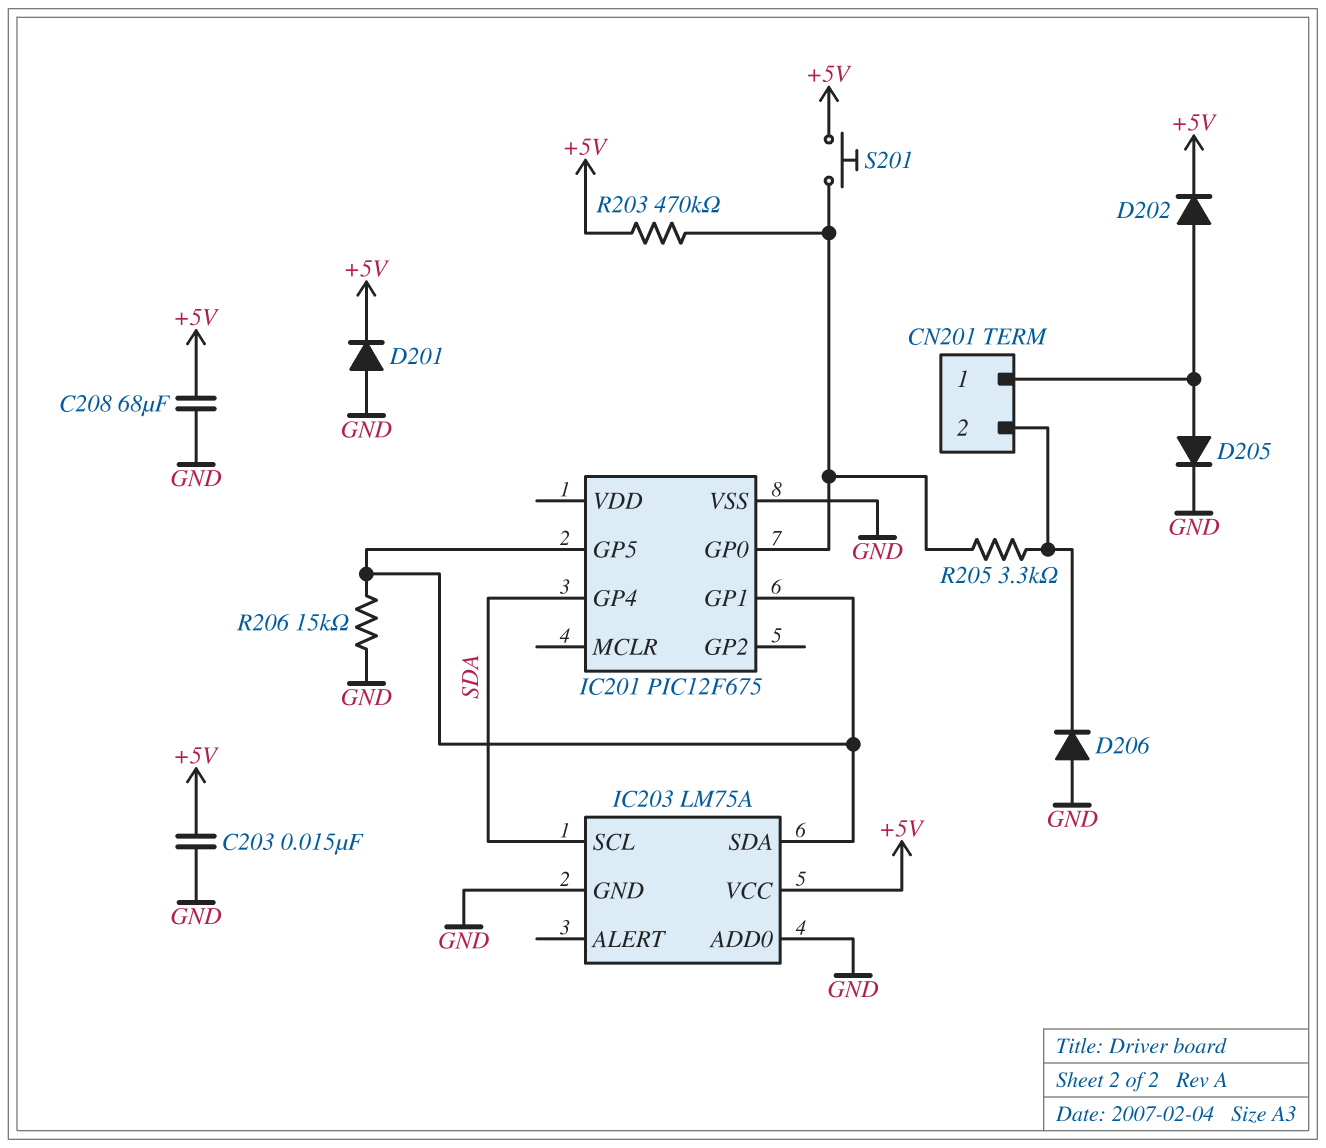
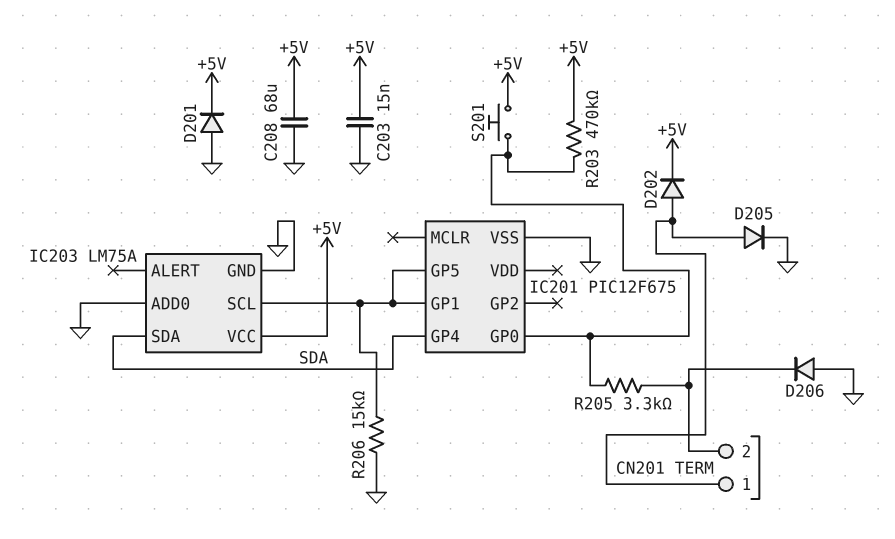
IC203 pin SCL: SDA -> IC201/GP1
IC203 pin SDA: IC201/GP1 -> SDA

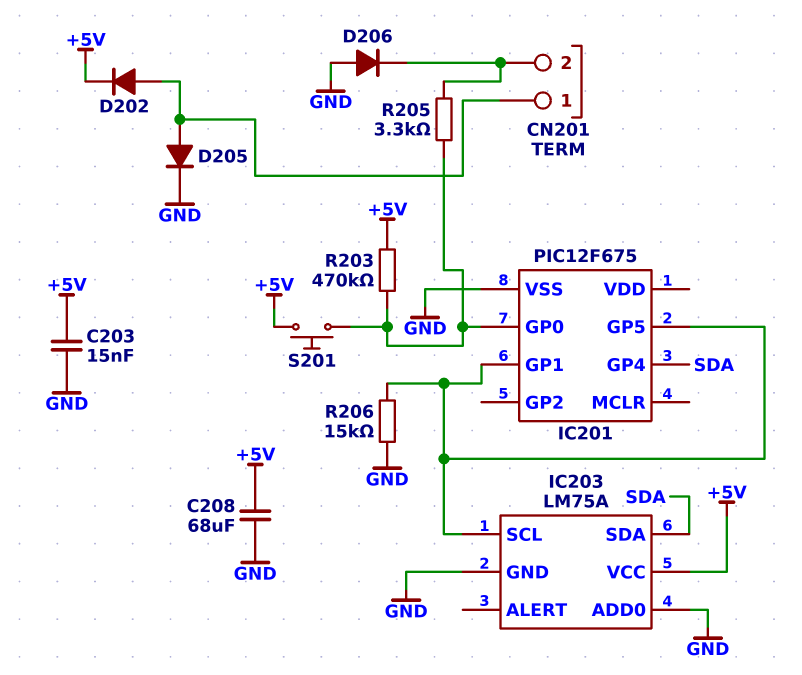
D201: diode (A GND, K +5V) -> none

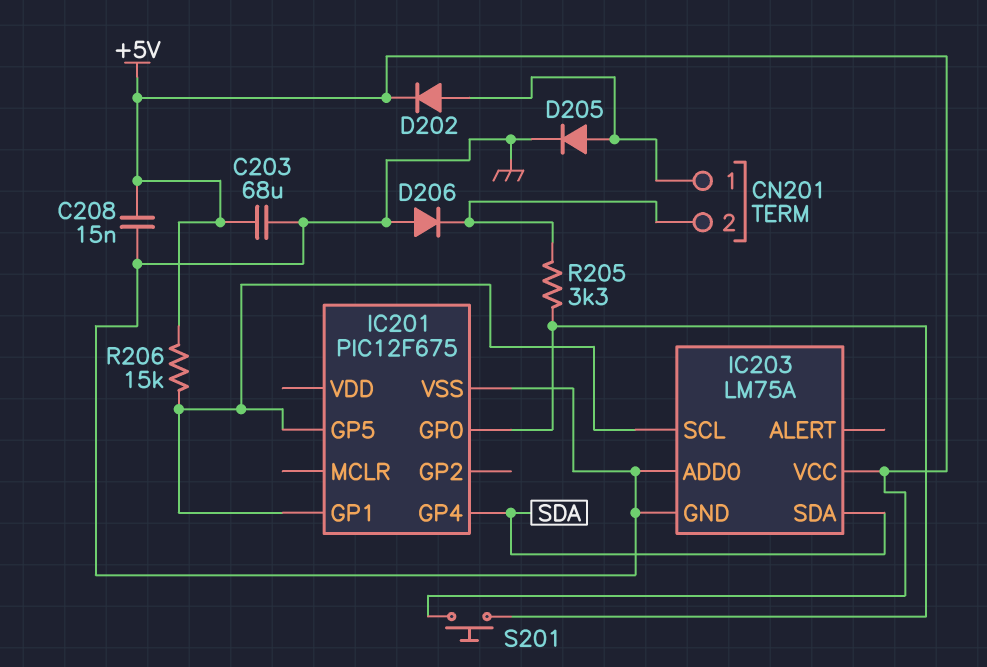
C203: 15nF (+5V, GND) -> 68uF (+5V, GND)
C208: 68uF (+5V, GND) -> 15nF (+5V, GND)
R203: 470k (+5V, IC201/GP0) -> none
R206: 15k (GND, IC201/GP1) -> 15k (+5V, IC201/GP1)

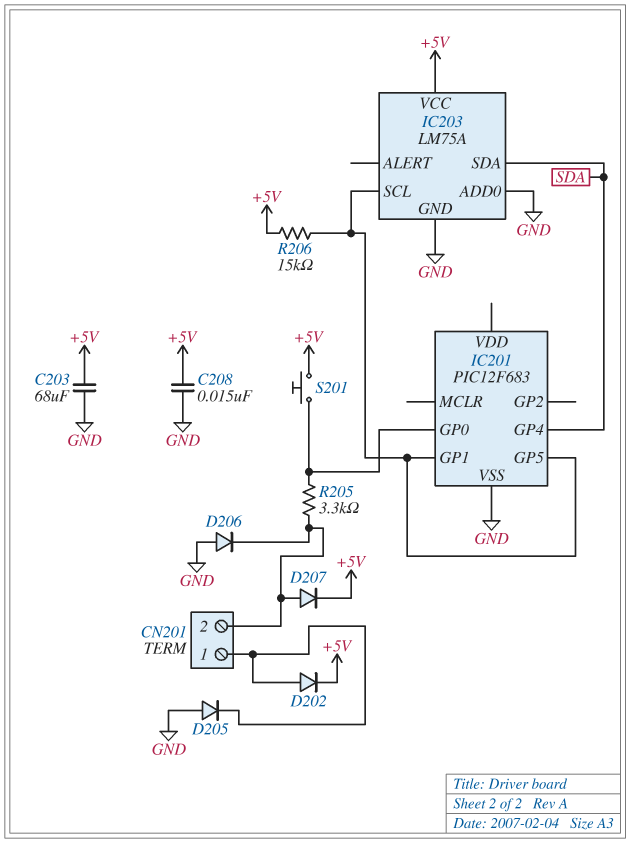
D205: diode (A CN201/1, K GND) -> diode (A GND, K CN201/1)
D207: none -> diode (A CN201/2, K +5V)
IC201: PIC12F675 -> PIC12F683

